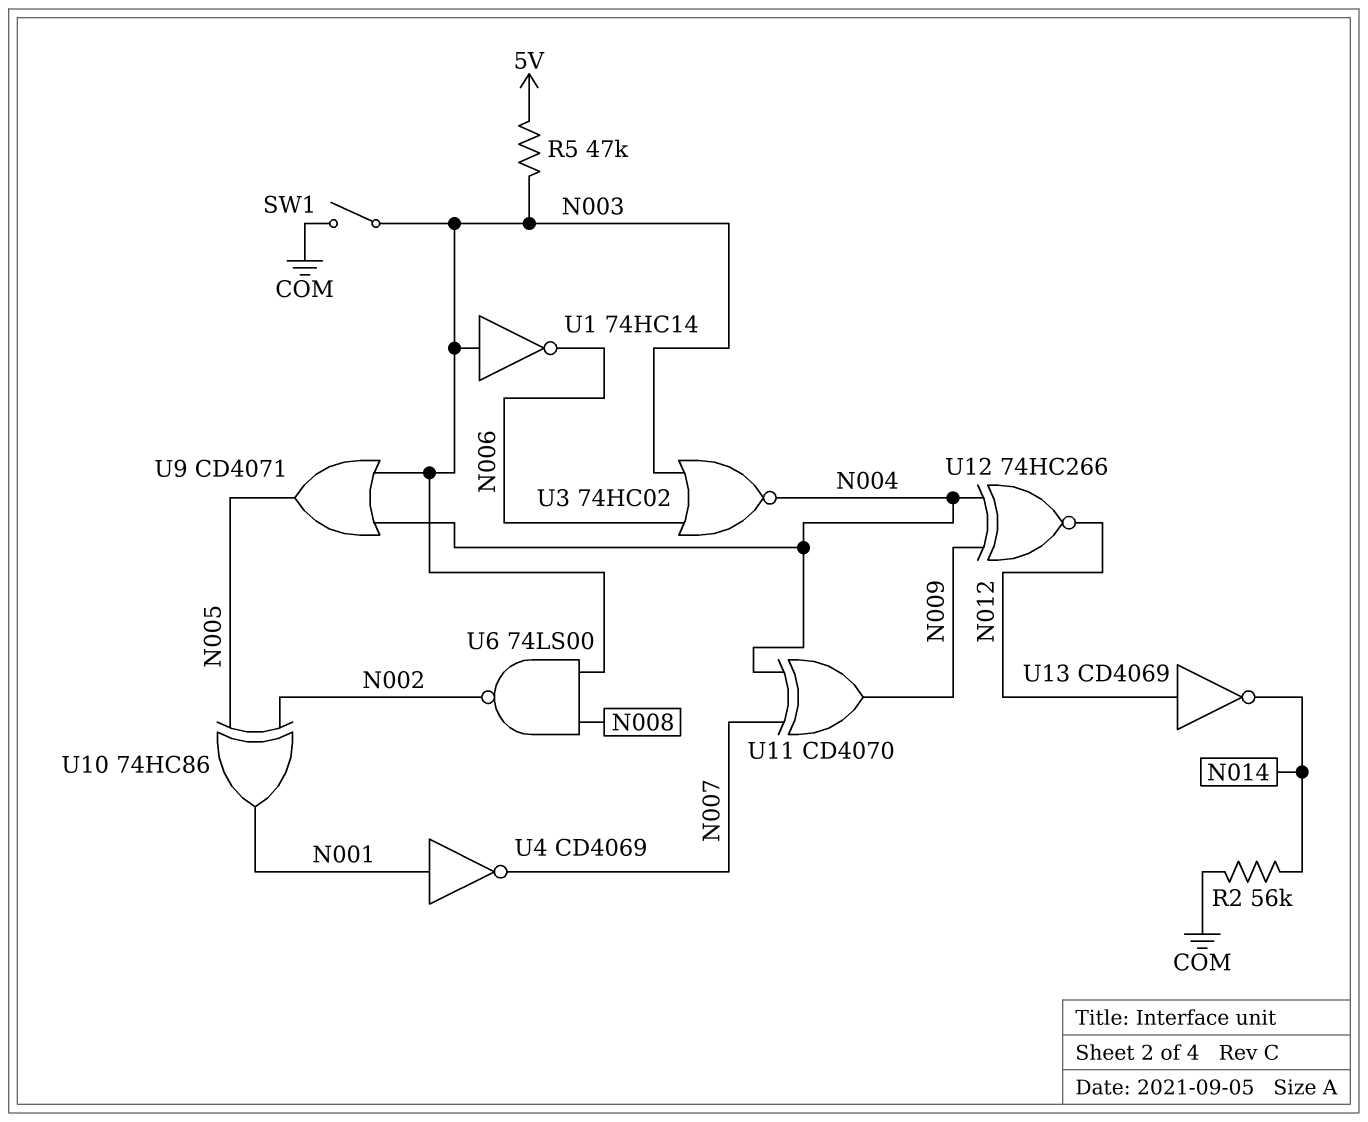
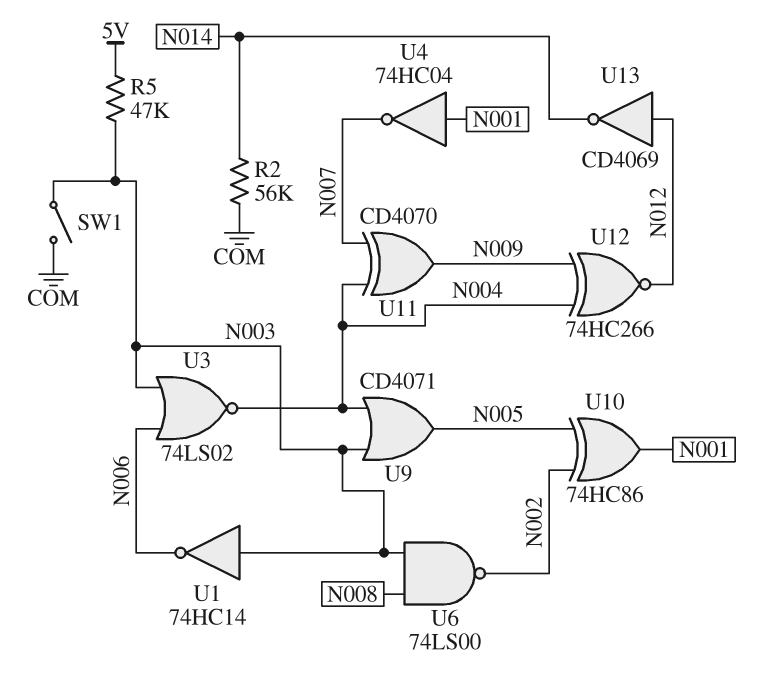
U3: NOR 74HC02 (in N003, in N006, out N004) -> NOR 74LS02 (in N003, in N006, out N004)
U4: NOT CD4069 (in N001, out N007) -> NOT 74HC04 (in N001, out N007)

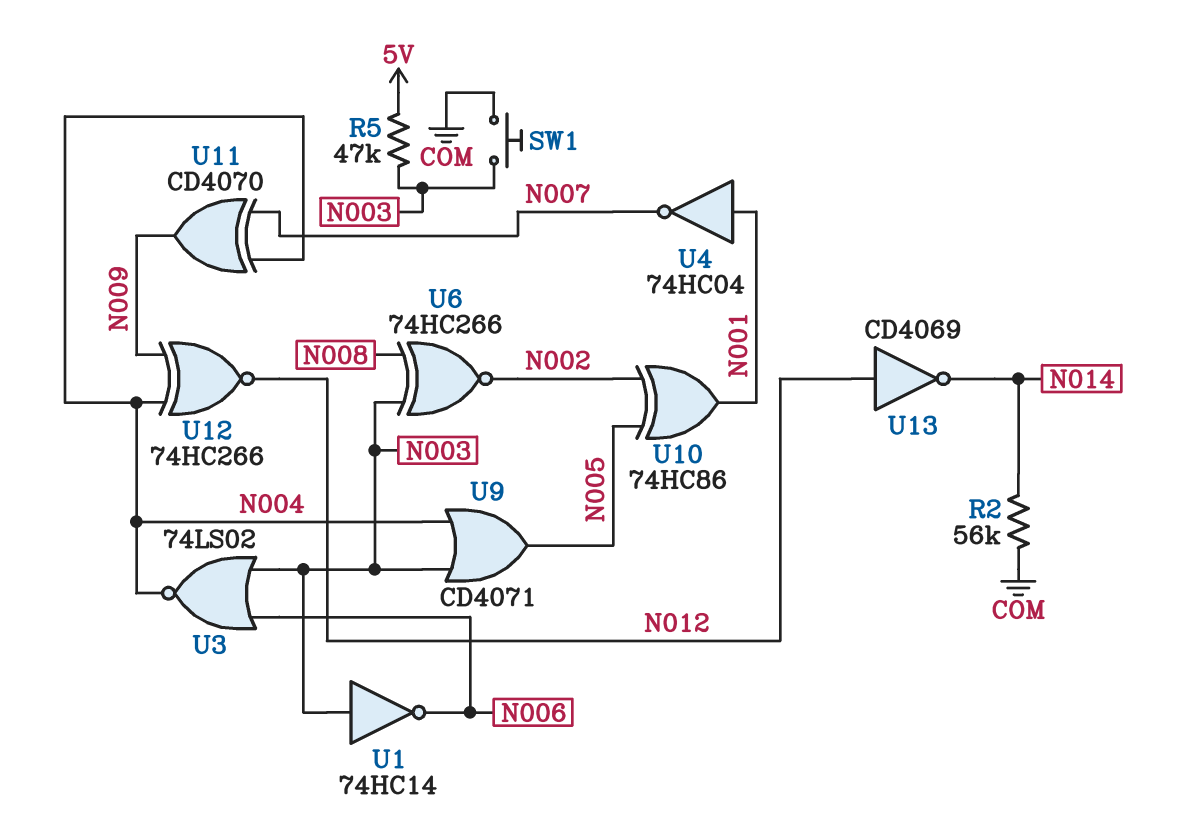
SW1: switch (COM, N003) -> button (COM, N003)
U6: NAND 74LS00 (in N003, in N008, out N002) -> XNOR 74HC266 (in N003, in N008, out N002)

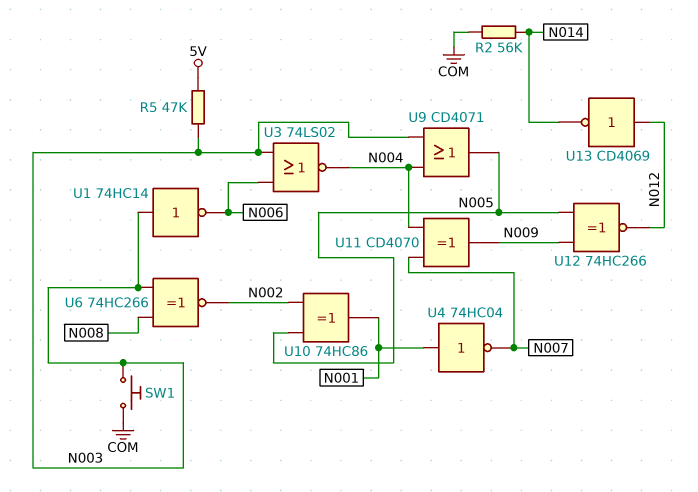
U12: XNOR 74HC266 (in N004, in N009, out N012) -> XNOR 74HC266 (in N005, in N009, out N012)

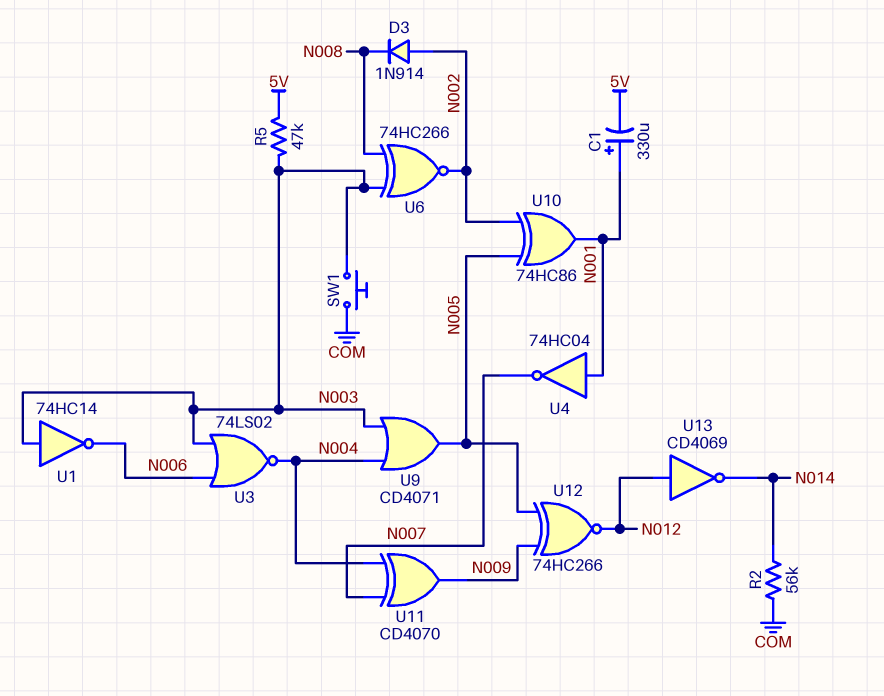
C1: none -> 330uF (plus N001, minus 5V)
D3: none -> diode 1N914 (A N002, K N008)

